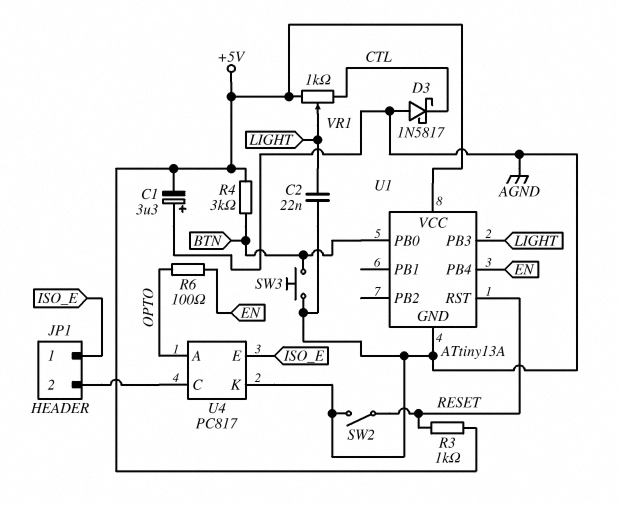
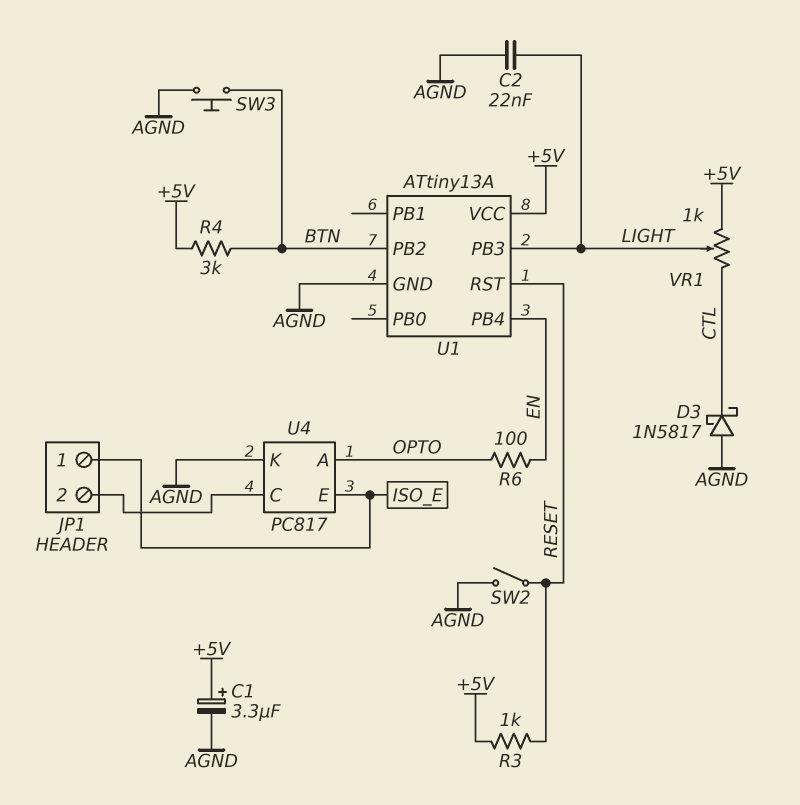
C1: 3.3uF (plus AGND, minus +5V) -> 3.3uF (plus +5V, minus AGND)
U1 pin PB0: BTN -> none
U1 pin PB2: none -> BTN

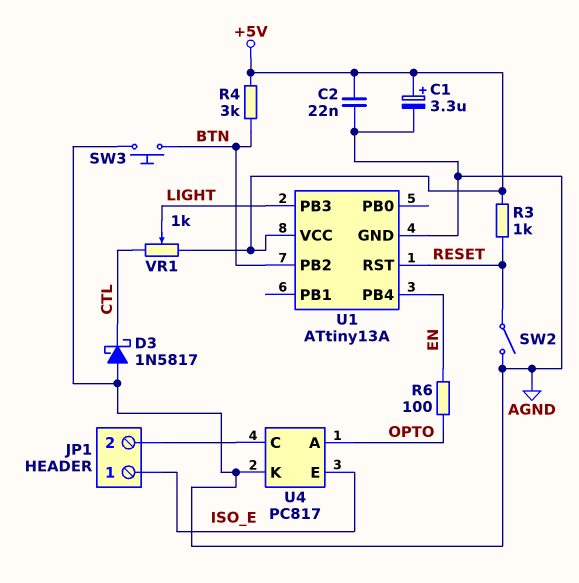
C2: 22nF (AGND, LIGHT) -> 22nF (+5V, AGND)

